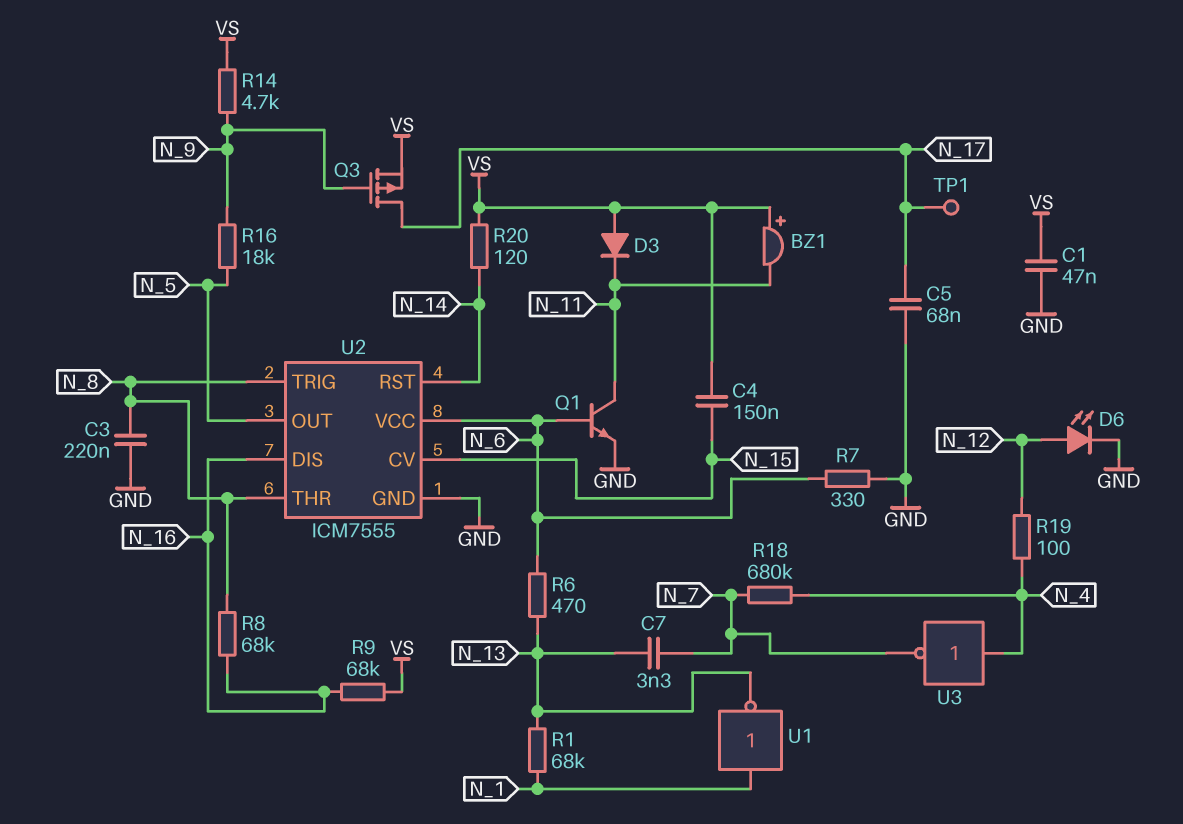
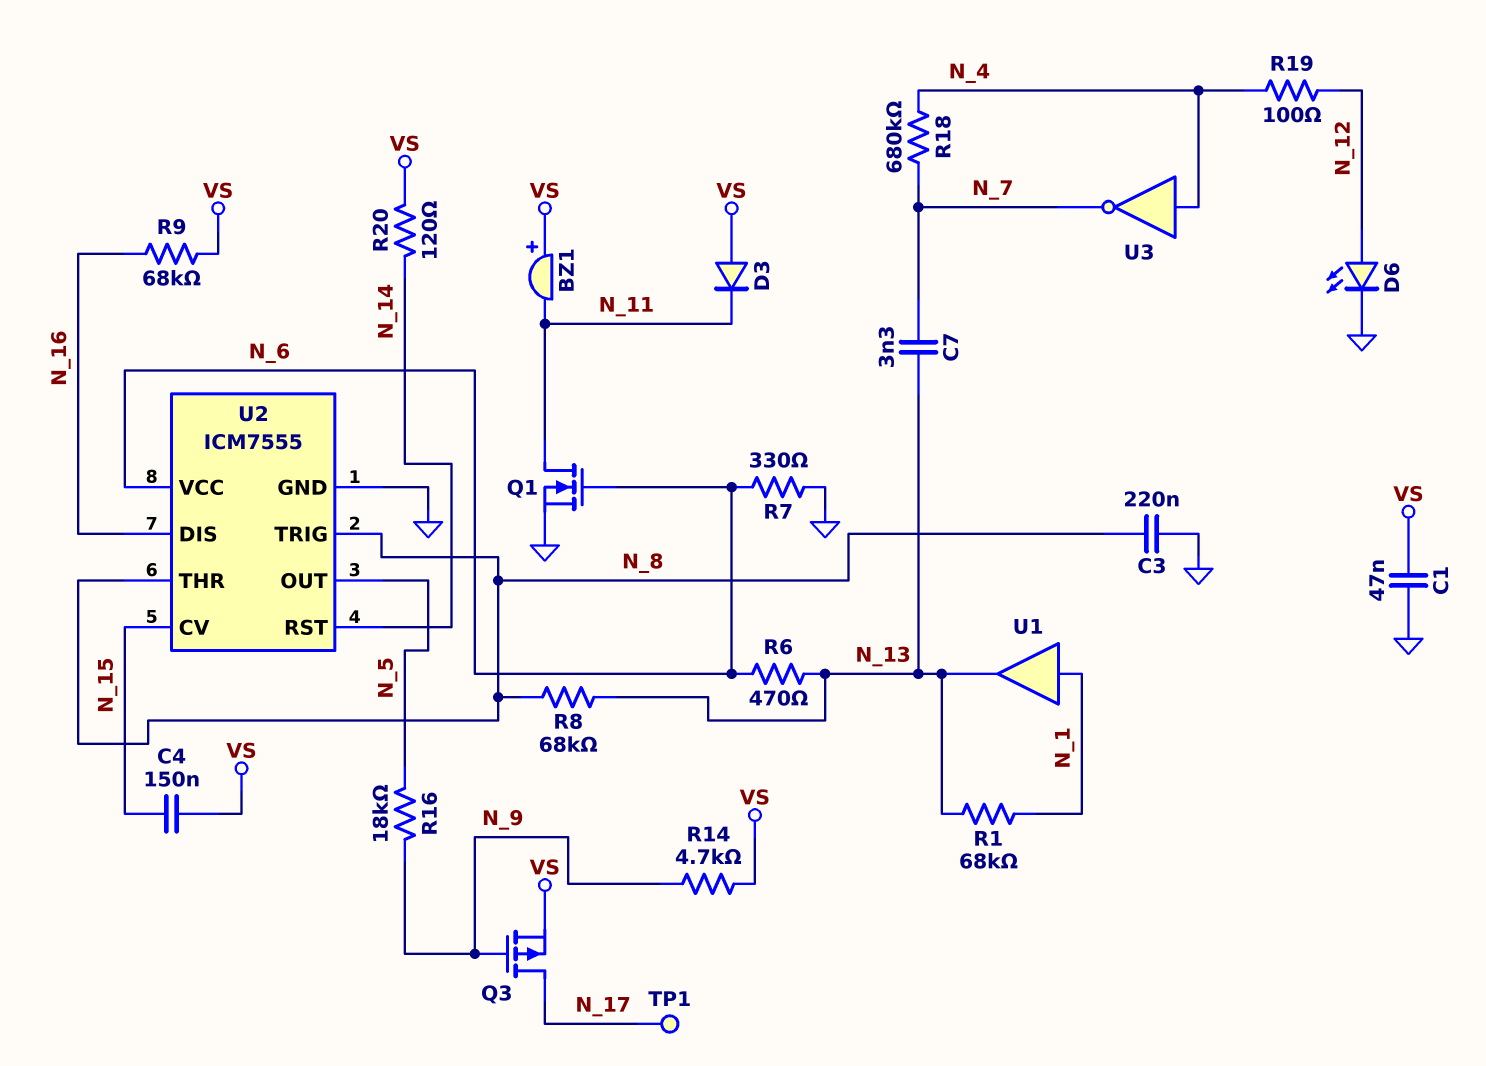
C5: 68nF (GND, N_17) -> none
Q1: NPN (B N_6, C N_11, E GND) -> NMOS (G N_6, D N_11, S GND)
R8: 68k (N_8, N_16) -> 68k (N_8, N_13)
U1: NOT (in N_1, out N_13) -> buffer (in N_1, out N_13)

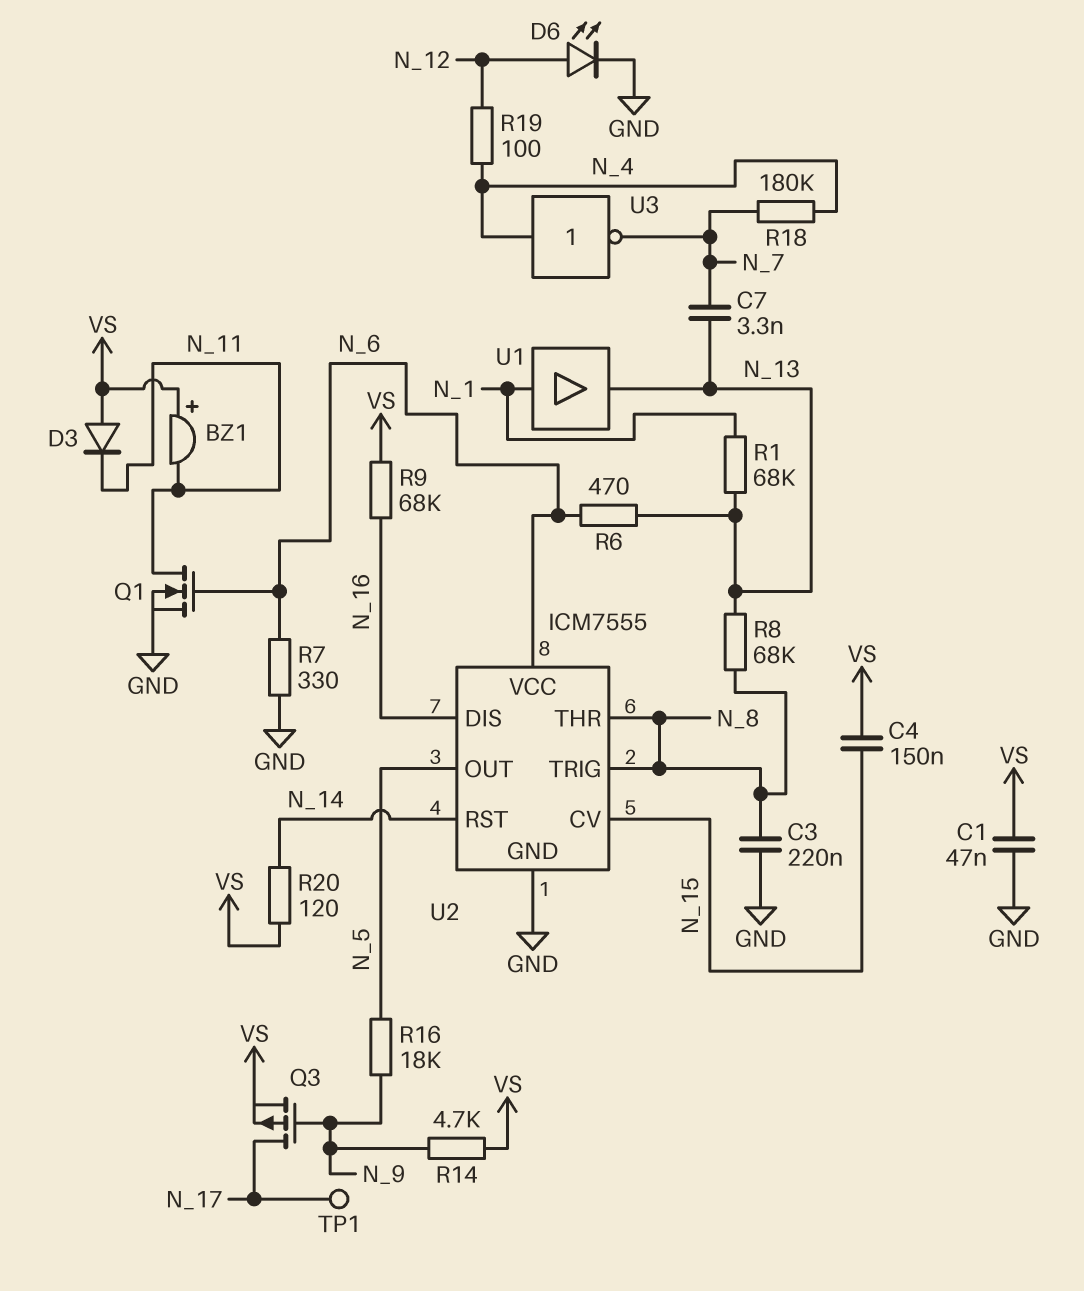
R18: 680k (N_4, N_7) -> 180k (N_4, N_7)

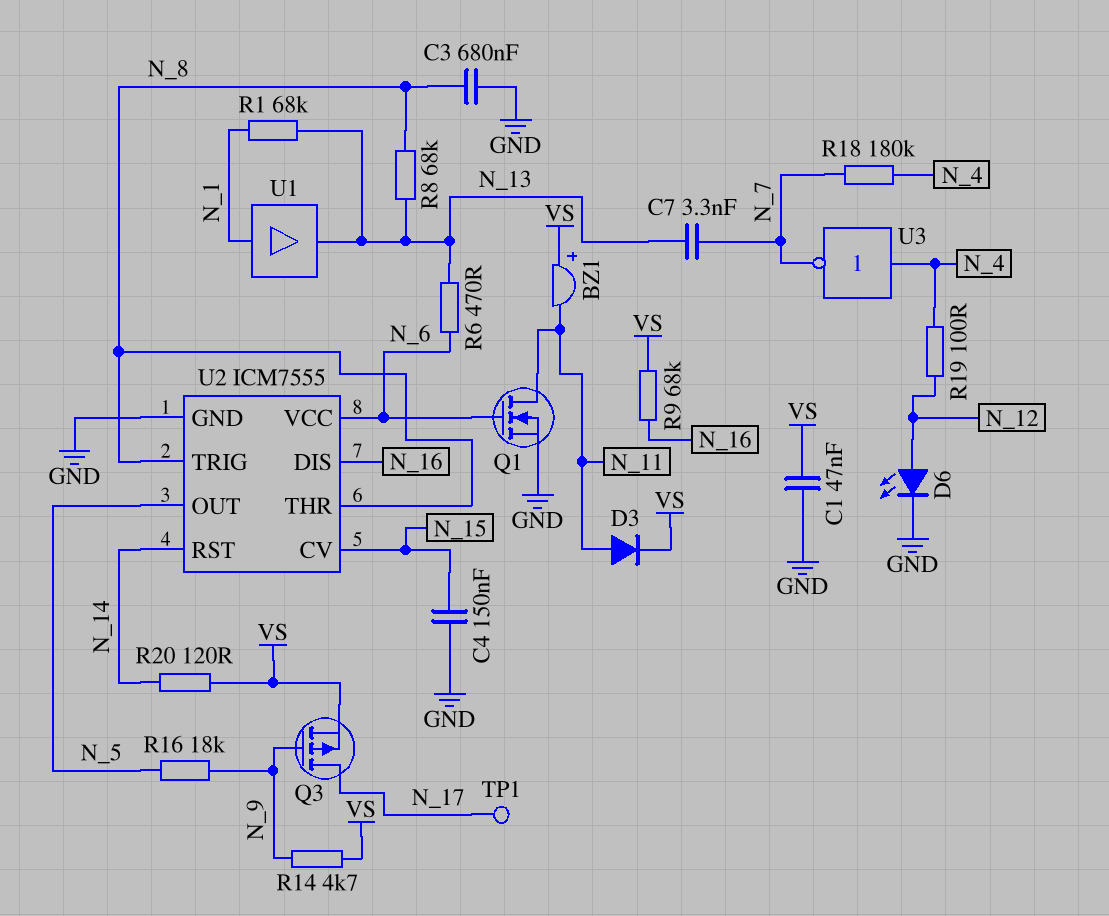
C3: 220nF (GND, N_8) -> 680nF (GND, N_8)
C4: 150nF (N_15, VS) -> 150nF (GND, N_15)
D3: diode (A VS, K N_11) -> diode (A N_11, K VS)
R7: 330 (GND, N_6) -> none

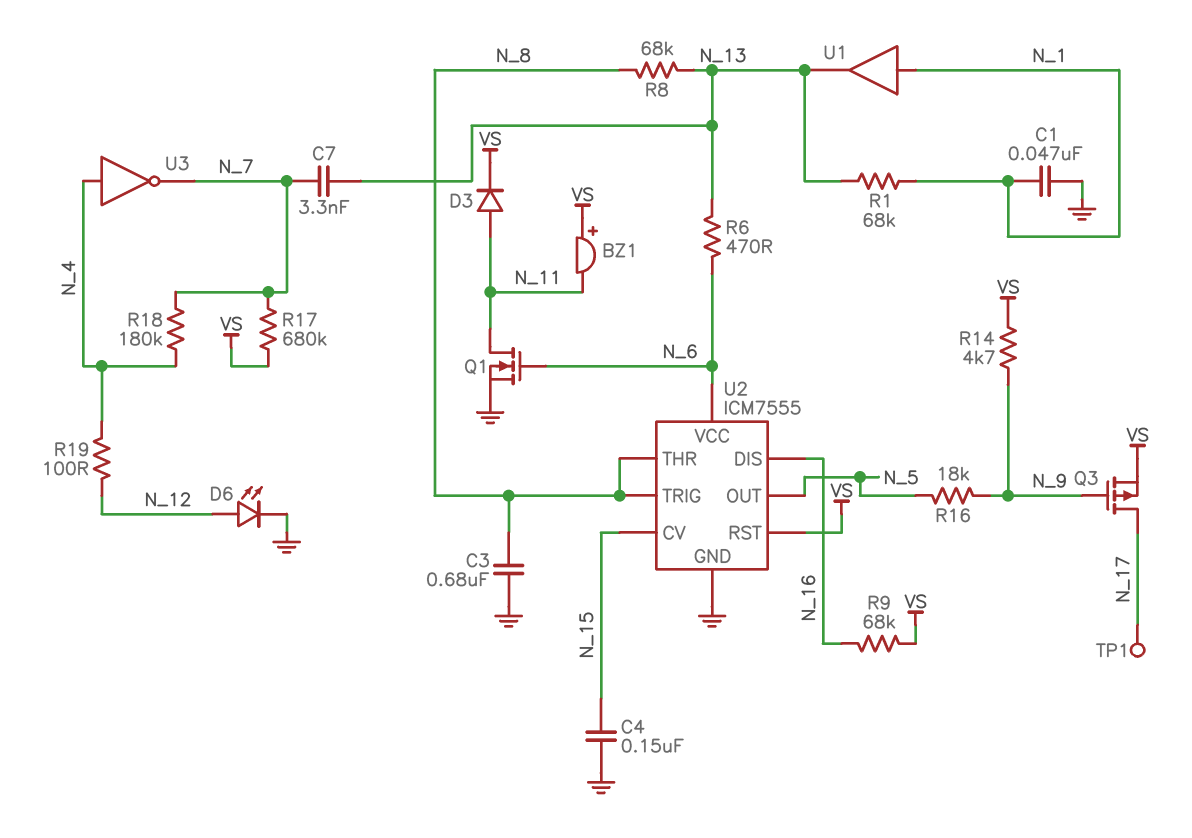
C1: 47nF (GND, VS) -> 47nF (GND, N_1)
R17: none -> 680k (N_7, VS)
R20: 120 (N_14, VS) -> none
U2 pin RST: N_14 -> VS

